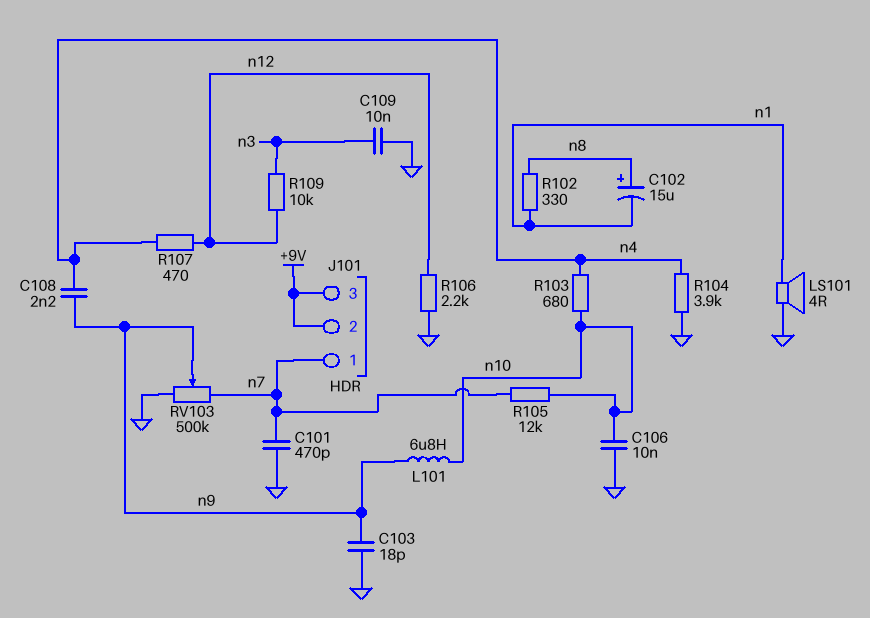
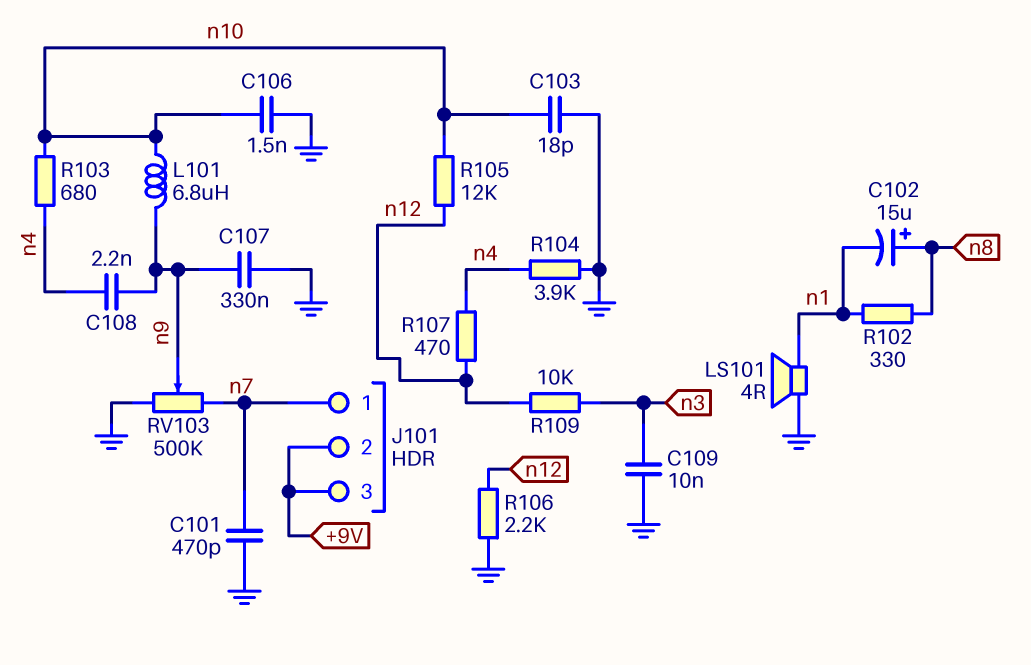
C103: 18pF (GND, n9) -> 18pF (GND, n10)
C106: 10nF (GND, n10) -> 1.5nF (GND, n10)
C107: none -> 330nF (GND, n9)
R105: 12k (n7, n10) -> 12k (n10, n12)

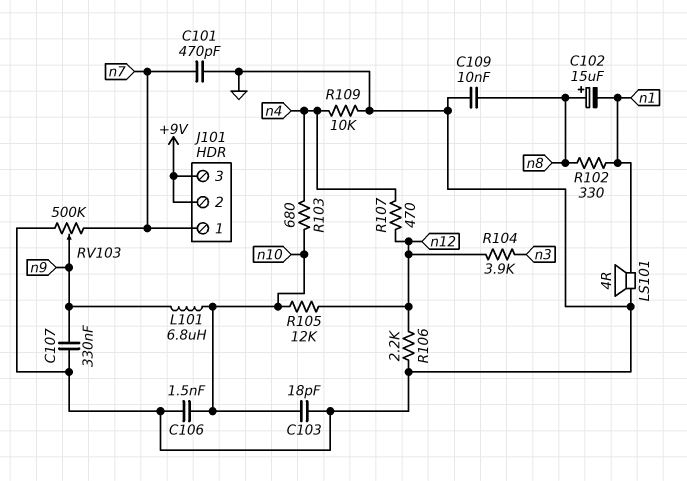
C108: 2.2nF (n4, n9) -> none
C109: 10nF (GND, n3) -> 10nF (GND, n8)
R104: 3.9k (GND, n4) -> 3.9k (n3, n12)
R109: 10k (n3, n12) -> 10k (GND, n4)

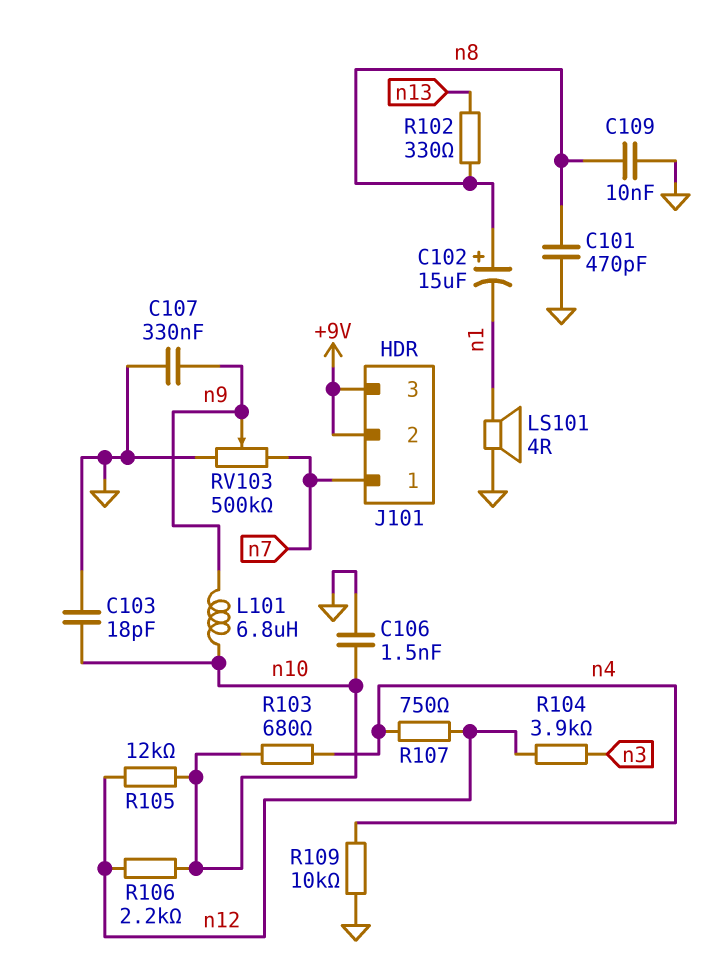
C101: 470pF (GND, n7) -> 470pF (GND, n8)
R102: 330 (n1, n8) -> 330 (n8, n13)
R106: 2.2k (GND, n12) -> 2.2k (n10, n12)
R107: 470 (n4, n12) -> 750 (n4, n12)

